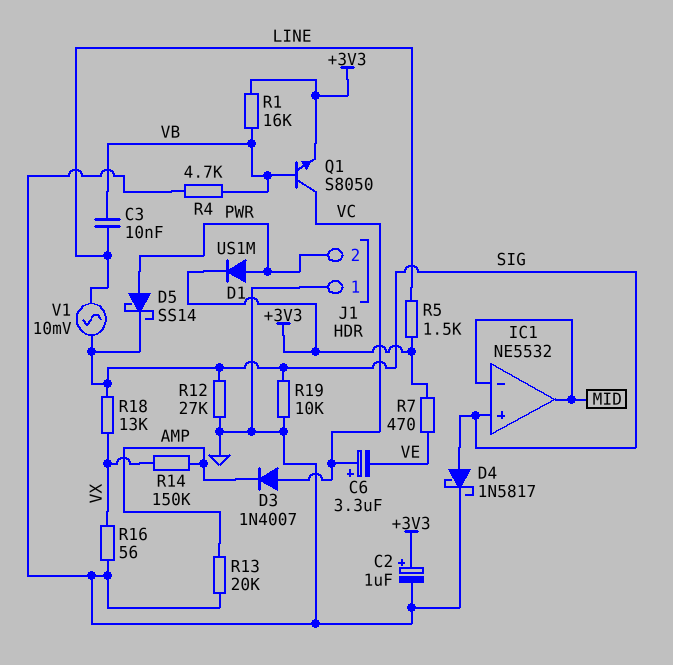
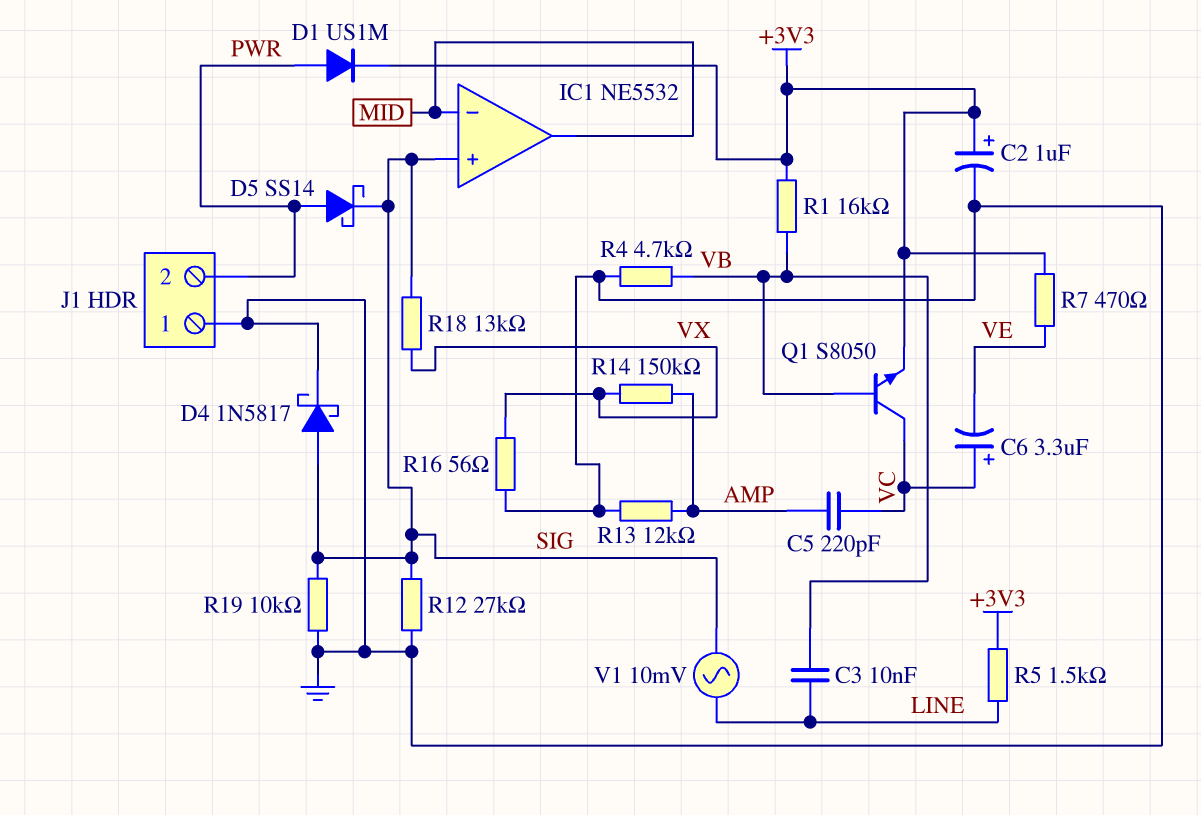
C5: none -> 220pF (AMP, VC)
D3: diode 1N4007 (A VC, K AMP) -> none
R13: 20k (AMP, GND) -> 12k (AMP, GND)

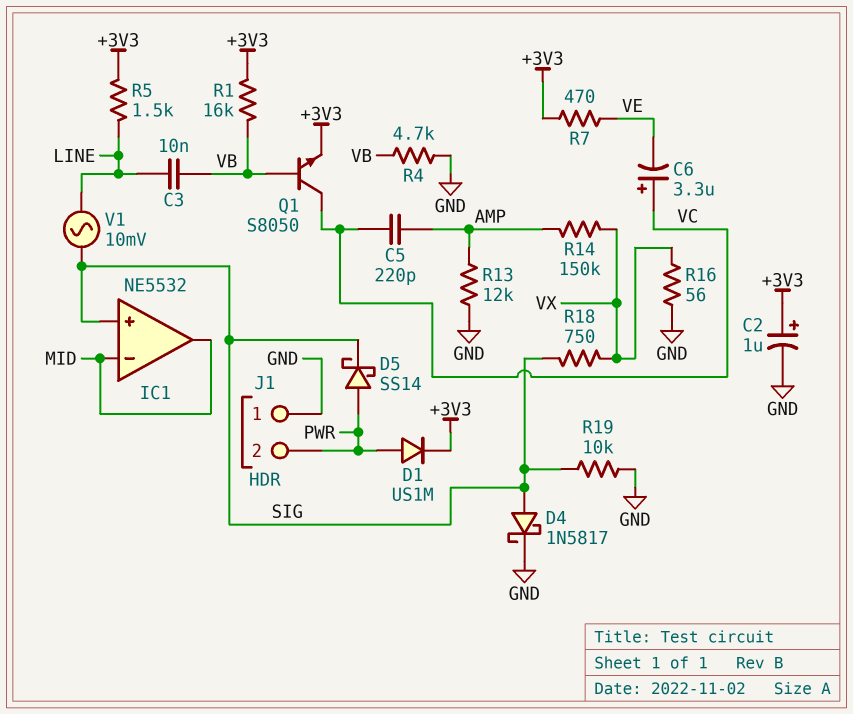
R12: 27k (GND, SIG) -> none
R18: 13k (SIG, VX) -> 750 (SIG, VX)

